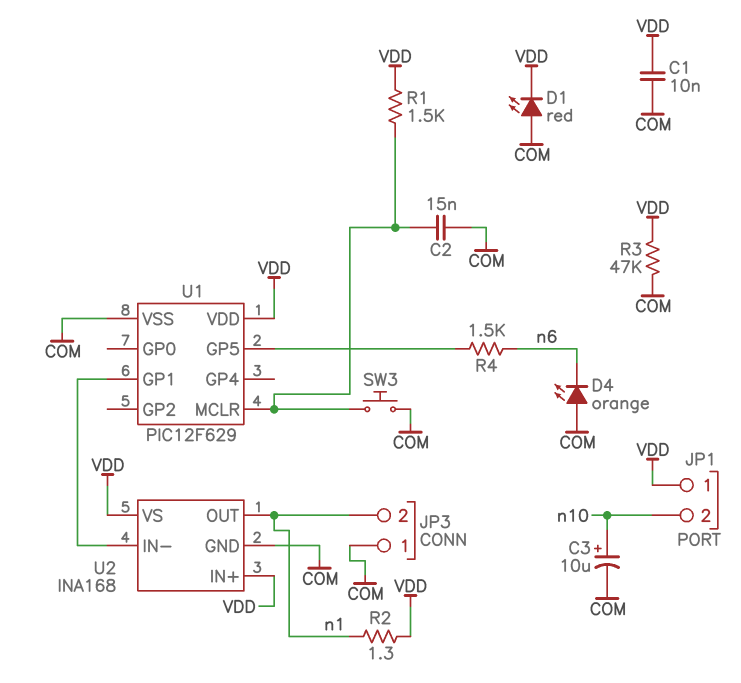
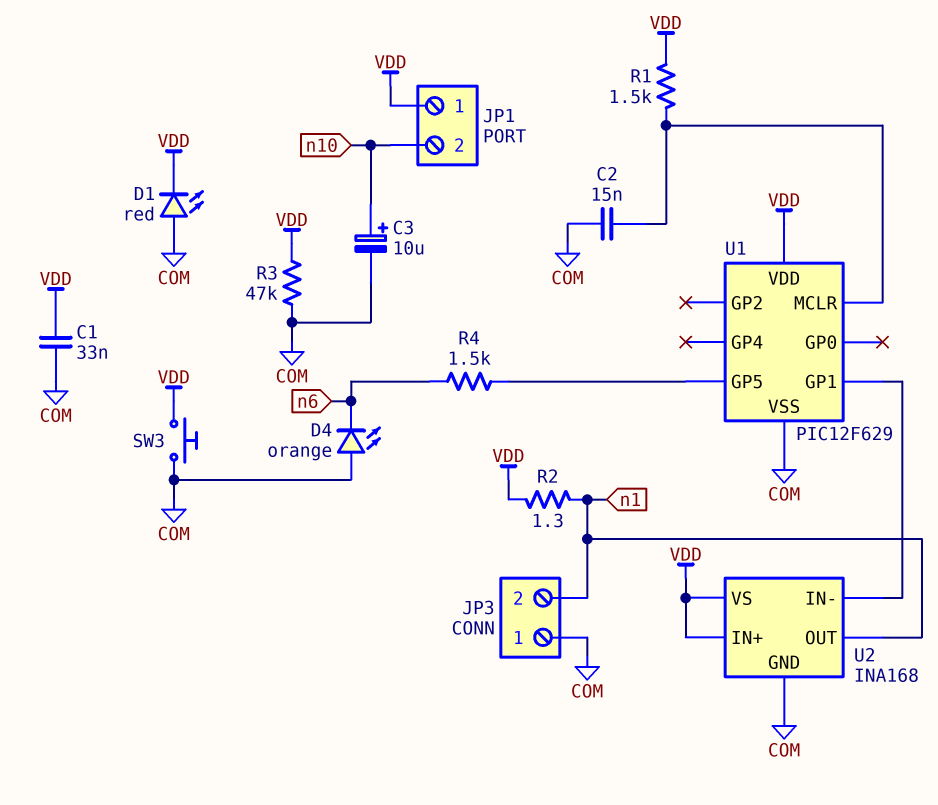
C1: 10nF (COM, VDD) -> 33nF (COM, VDD)
SW3: button (COM, U1/MCLR) -> button (COM, VDD)

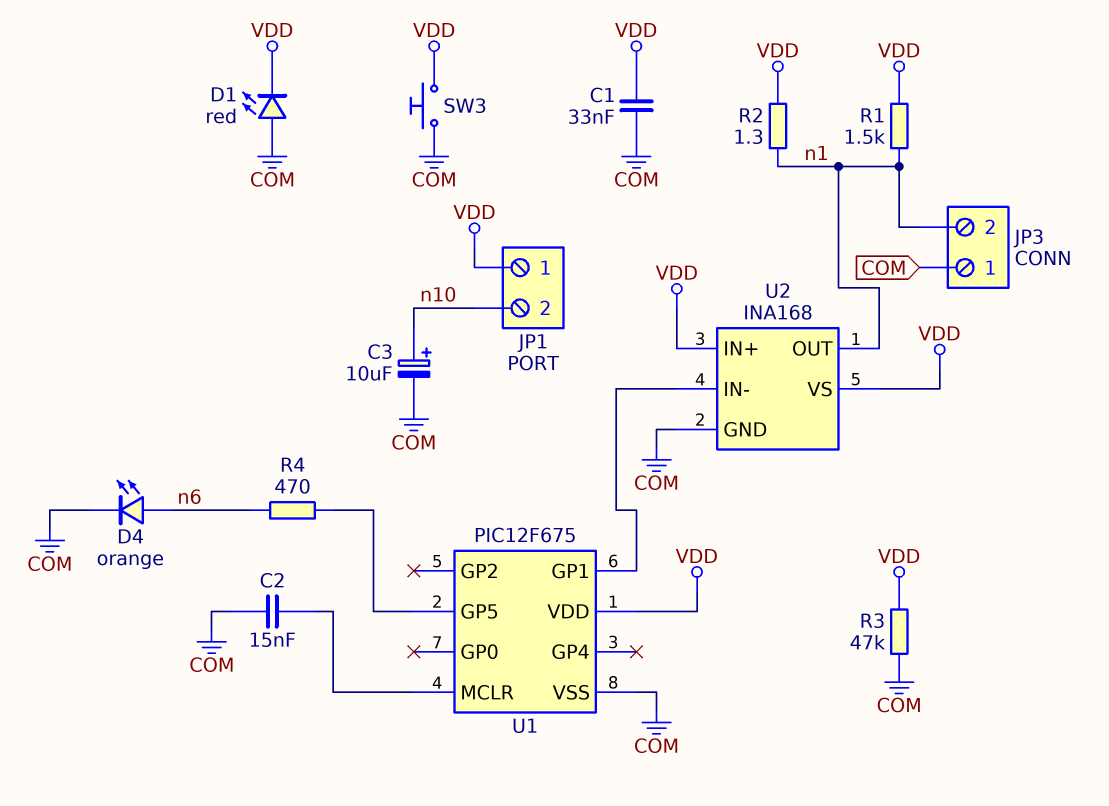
D4: LED orange (A COM, K n6) -> LED orange (A n6, K COM)
R1: 1.5k (U1/MCLR, VDD) -> 1.5k (VDD, n1)
R4: 1.5k (U1/GP5, n6) -> 470 (U1/GP5, n6)
U1: PIC12F629 -> PIC12F675

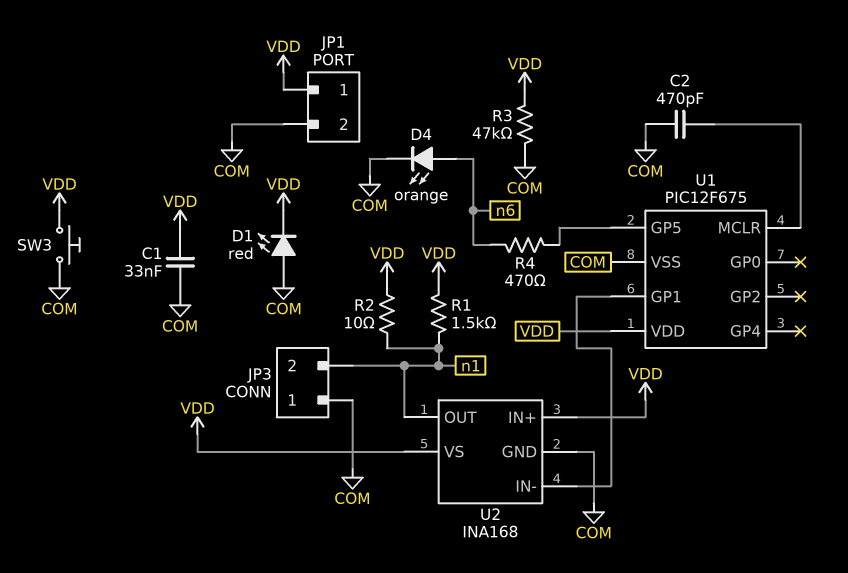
C2: 15nF (COM, U1/MCLR) -> 470pF (COM, U1/MCLR)
C3: 10uF (plus n10, minus COM) -> none
JP1 pin 2: n10 -> COM
R2: 1.3 (VDD, n1) -> 10 (VDD, n1)

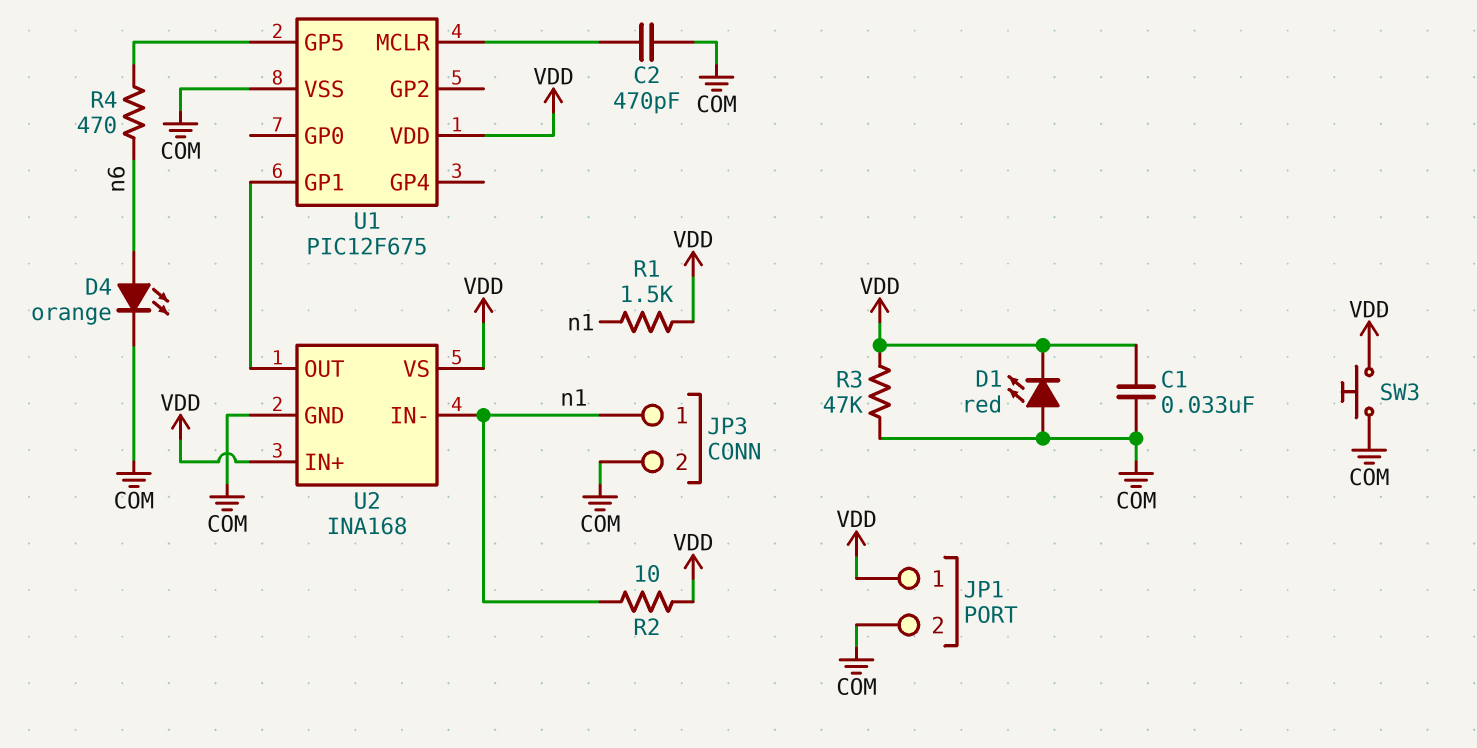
JP3 pin 1: COM -> n1
JP3 pin 2: n1 -> COM
U2 pin IN-: U1/GP1 -> n1
U2 pin OUT: n1 -> U1/GP1

